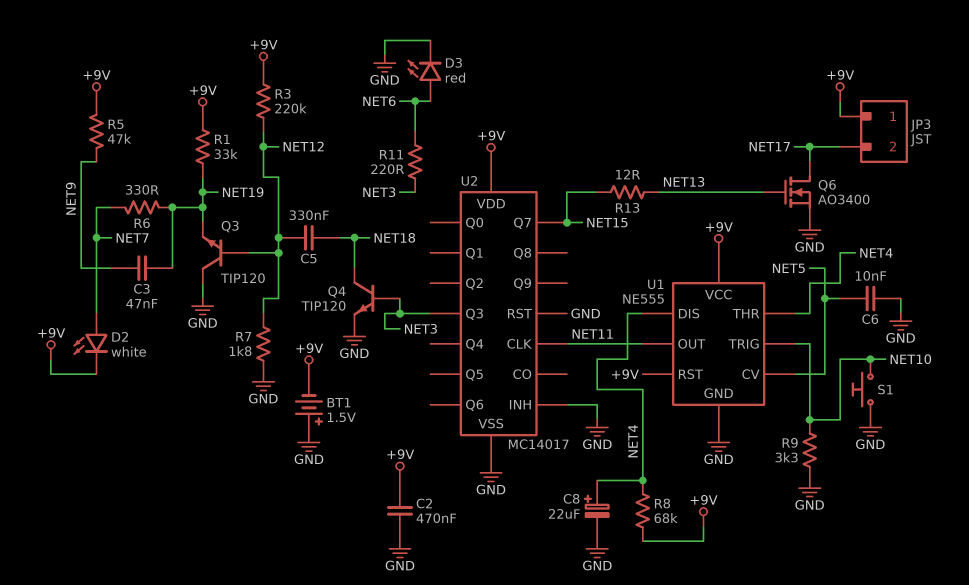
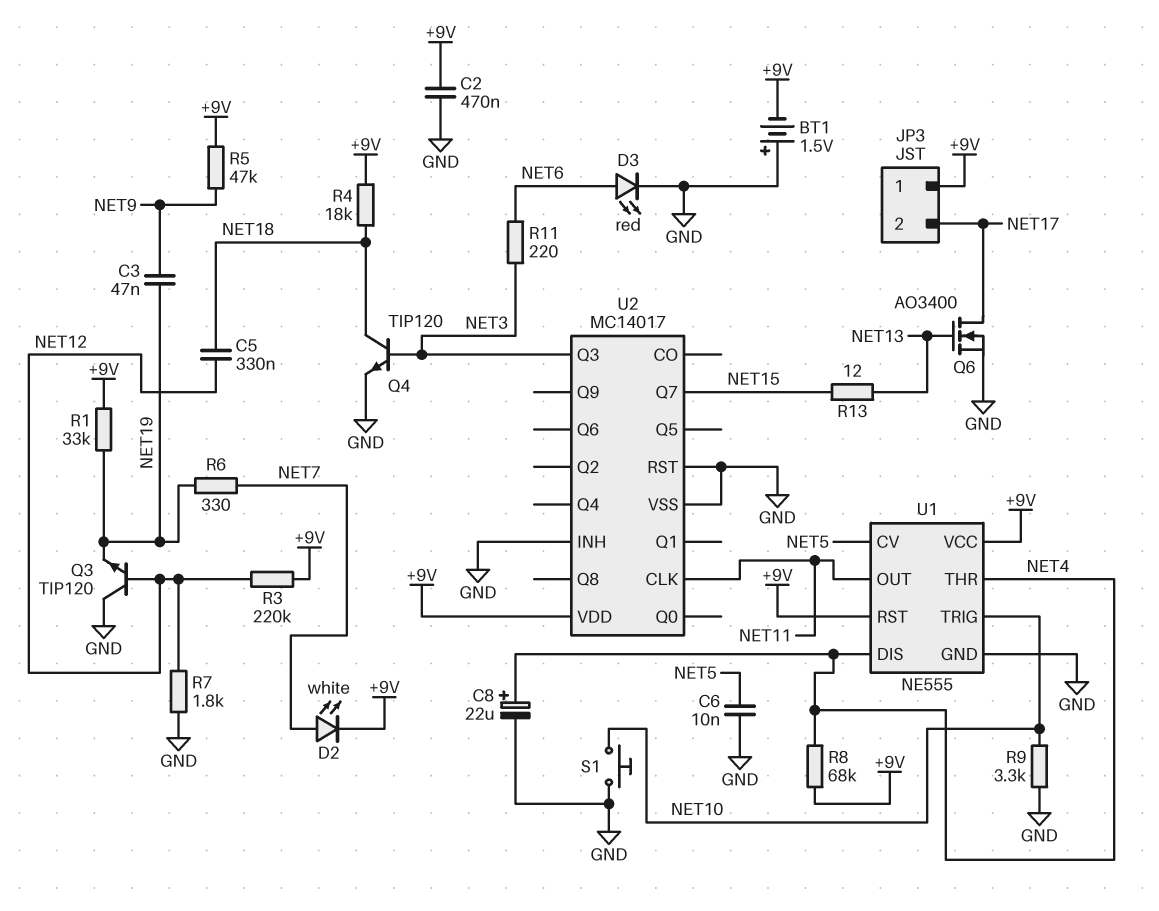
R4: none -> 18k (+9V, NET18)

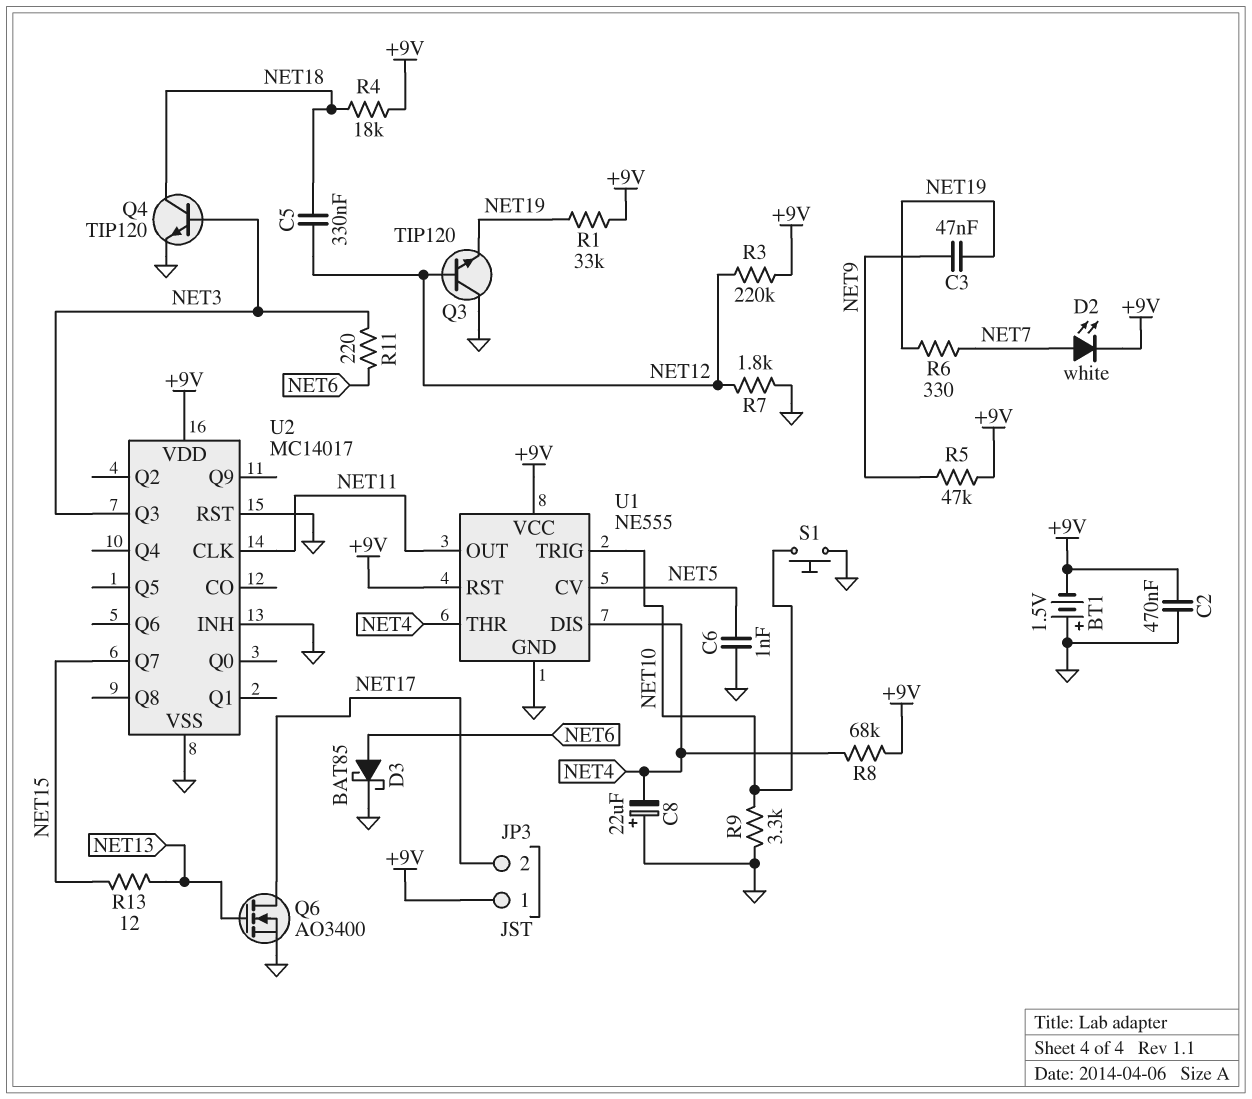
C6: 10nF (GND, NET5) -> 1nF (GND, NET5)
C8: 22uF (plus NET4, minus GND) -> 22uF (plus GND, minus NET4)
D3: LED red (A NET6, K GND) -> schottky BAT85 (A NET6, K GND)

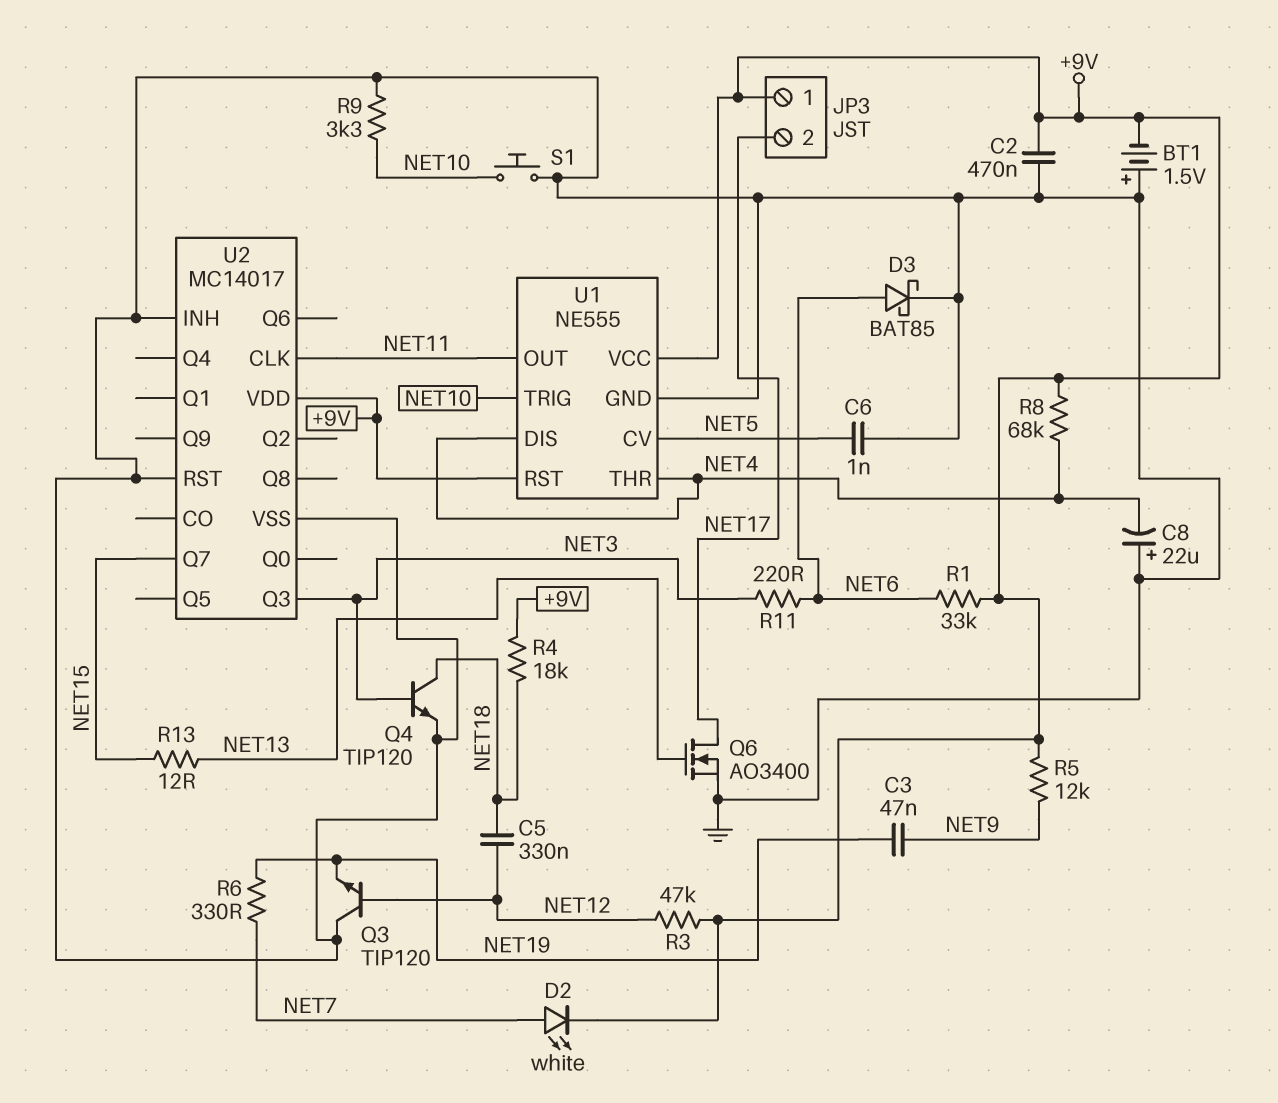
R1: 33k (+9V, NET19) -> 33k (+9V, NET6)
R3: 220k (+9V, NET12) -> 47k (+9V, NET12)
R5: 47k (+9V, NET9) -> 12k (+9V, NET9)
R7: 1.8k (GND, NET12) -> none

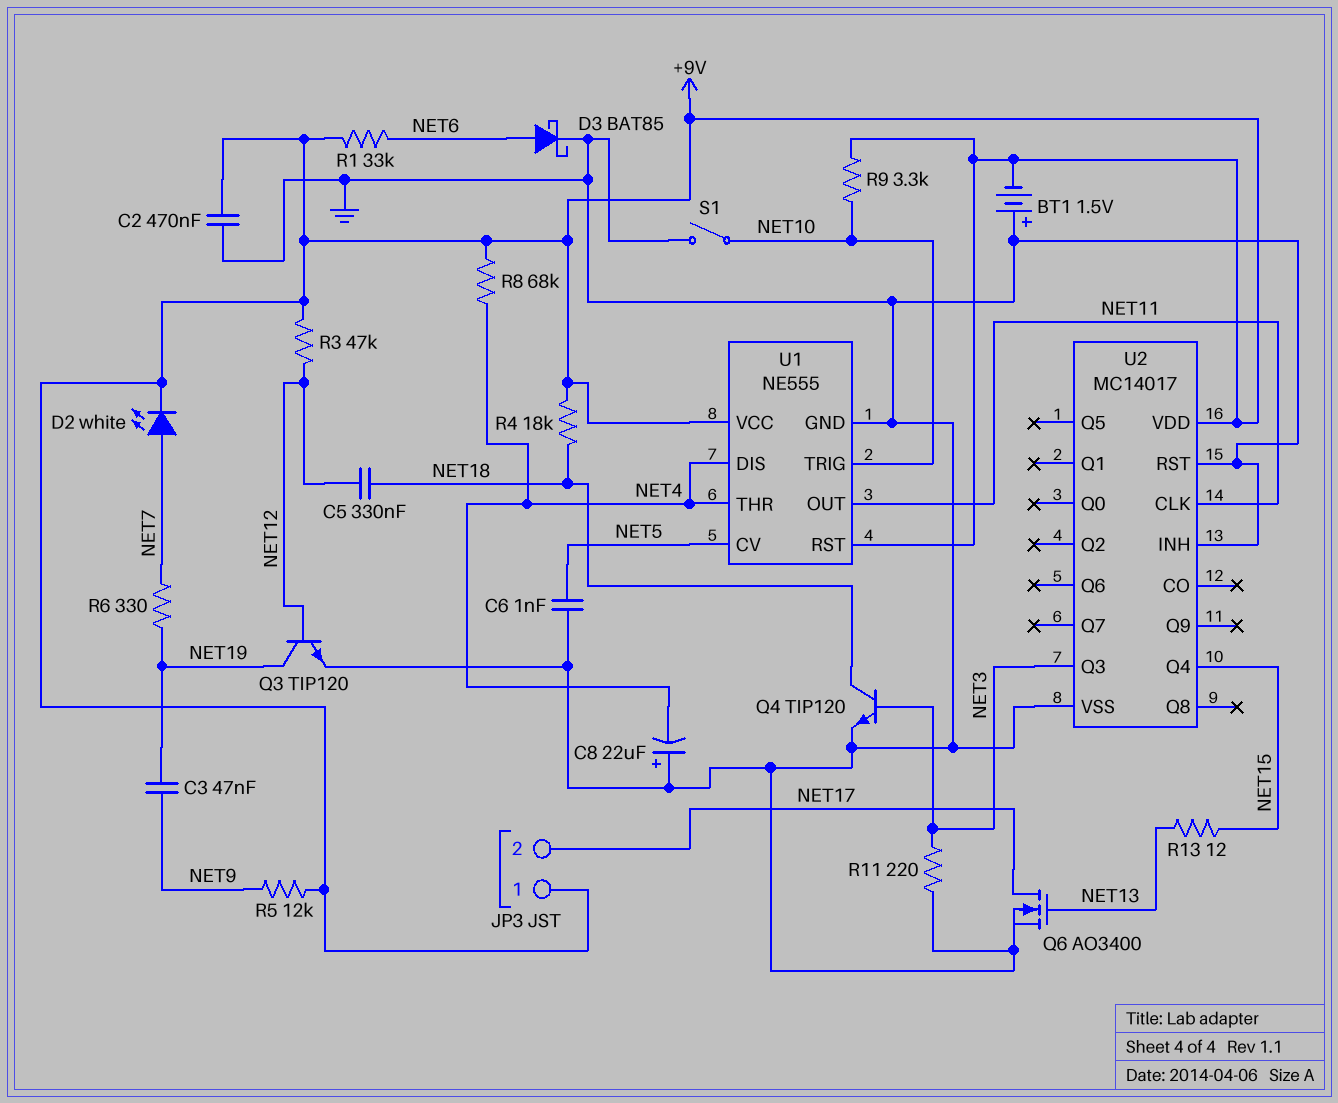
Q3: NPN TIP120 (B NET12, C GND, E NET19) -> NPN TIP120 (B NET12, C NET19, E GND)
R9: 3.3k (GND, NET10) -> 3.3k (+9V, NET10)
R11: 220 (NET3, NET6) -> 220 (GND, NET3)
S1: button (GND, NET10) -> switch (GND, NET10)
U2 pin Q4: none -> NET15
U2 pin Q7: NET15 -> none

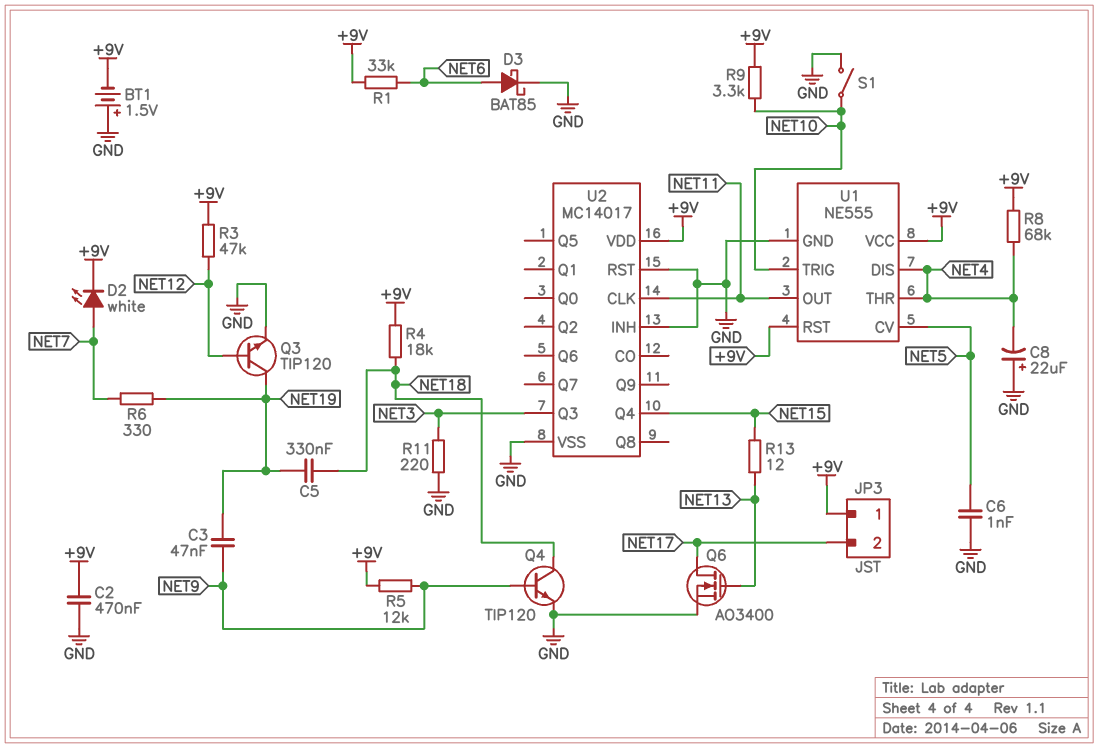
C5: 330nF (NET12, NET18) -> 330nF (NET18, NET19)
Q4: NPN TIP120 (B NET3, C NET18, E GND) -> NPN TIP120 (B NET9, C NET18, E GND)

